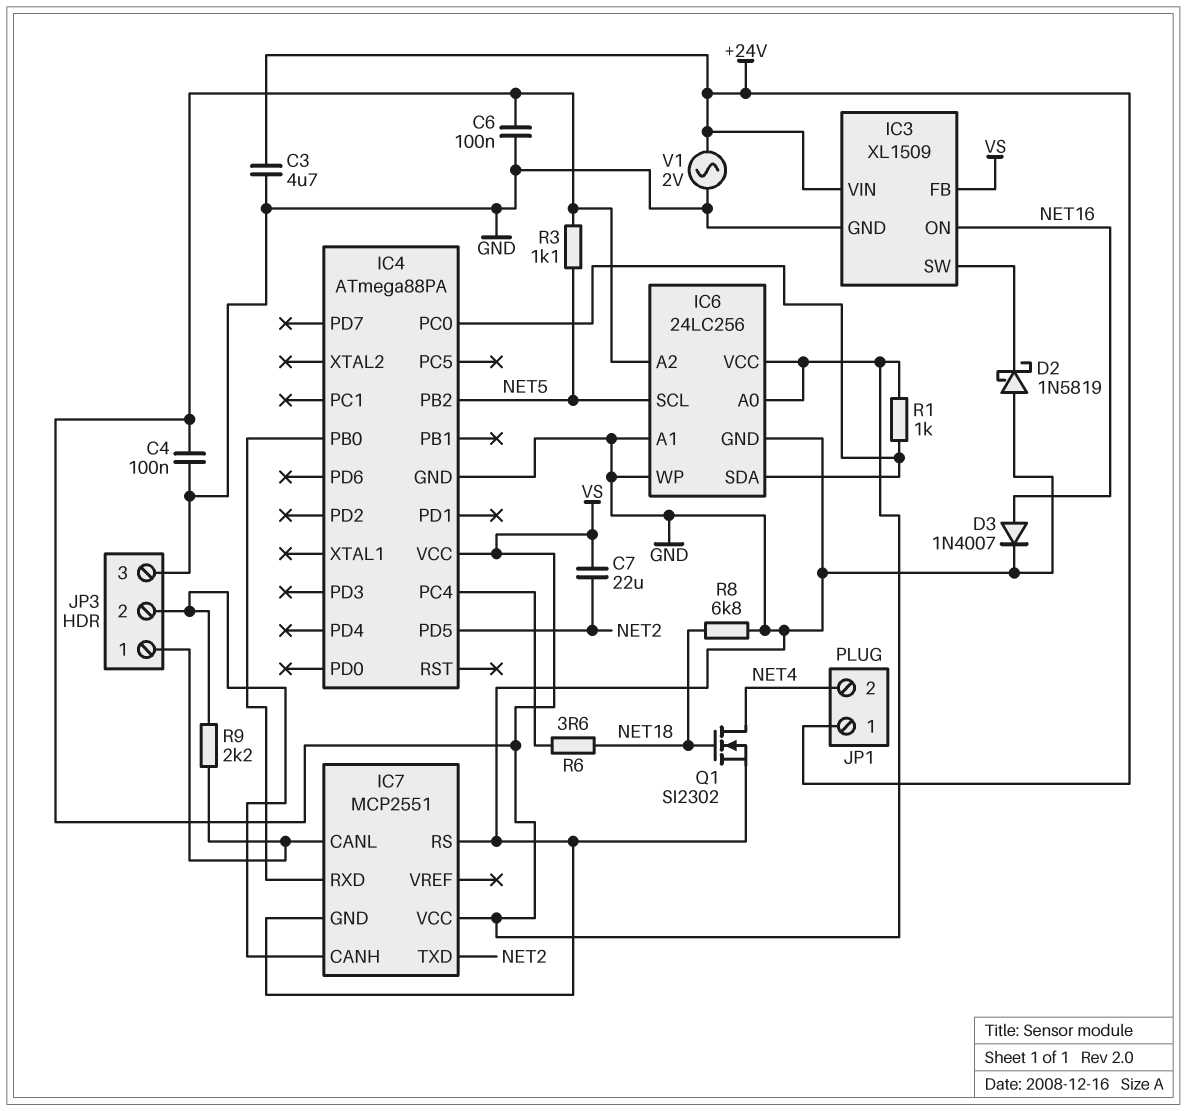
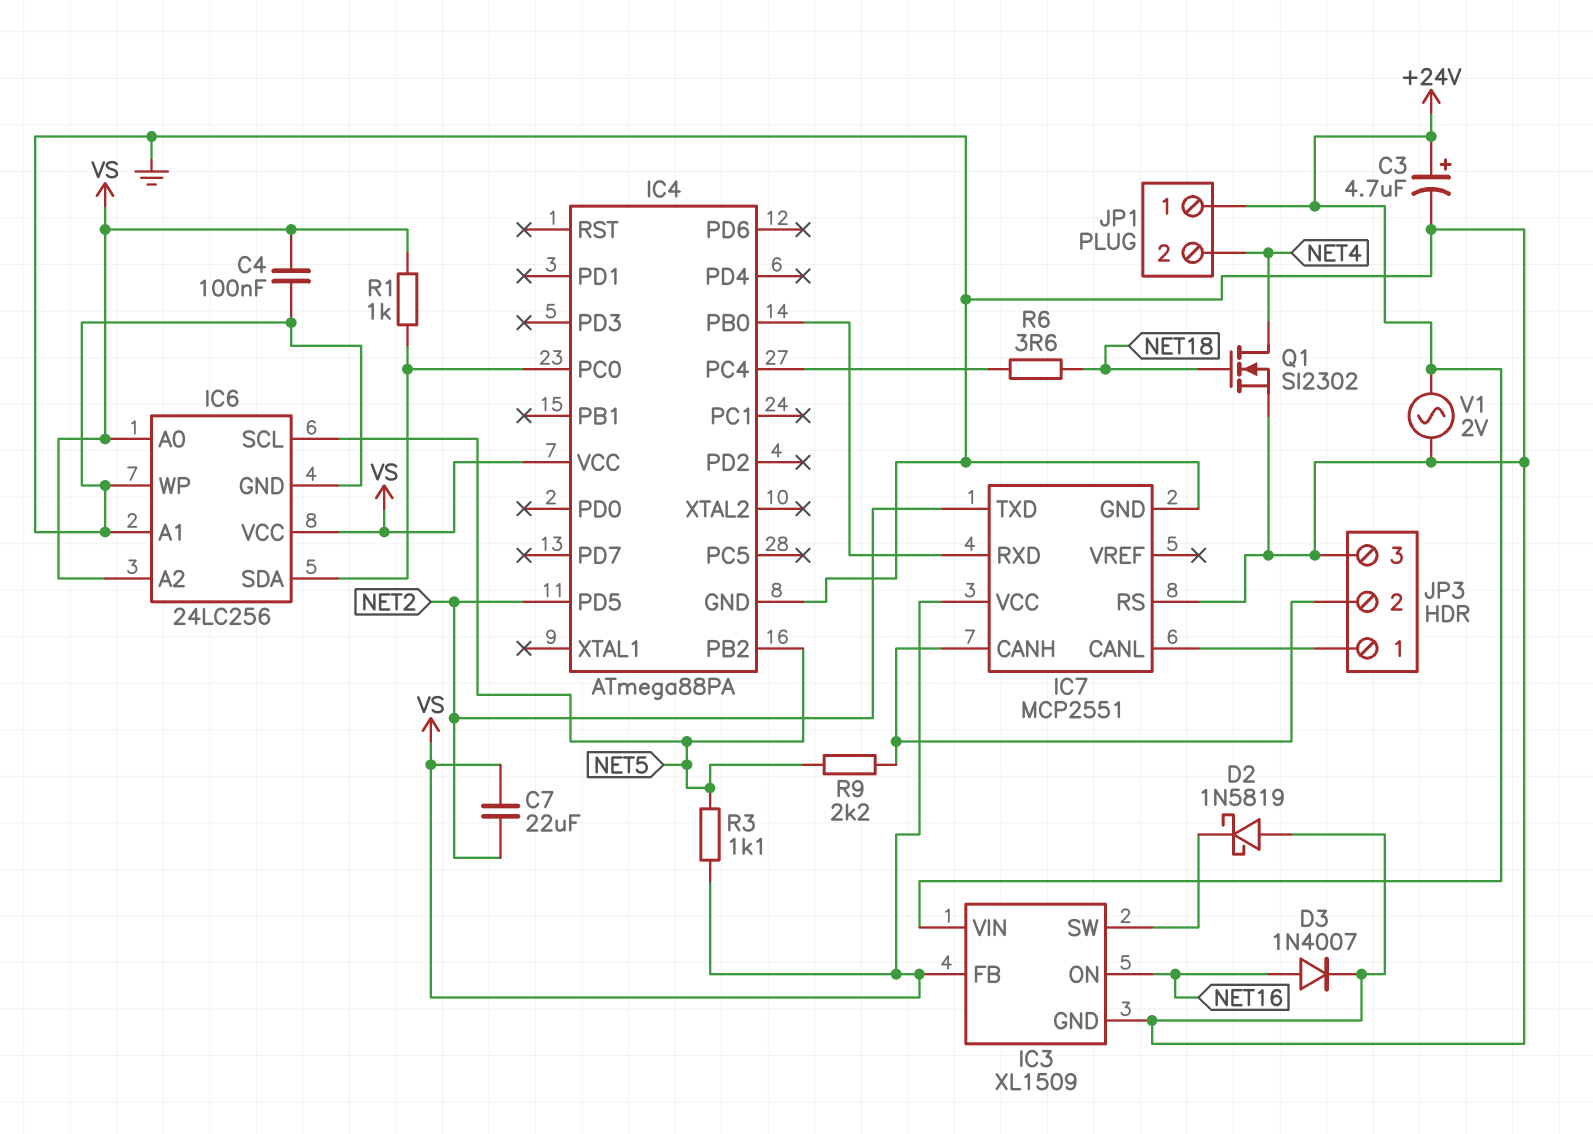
C3: 4.7uF (+24V, GND) -> 4.7uF (plus +24V, minus GND)
C6: 100nF (GND, VS) -> none
R8: 6.8k (GND, NET18) -> none
R9: 2.2k (IC7/CANH, IC7/CANL) -> 2.2k (IC7/CANH, NET5)

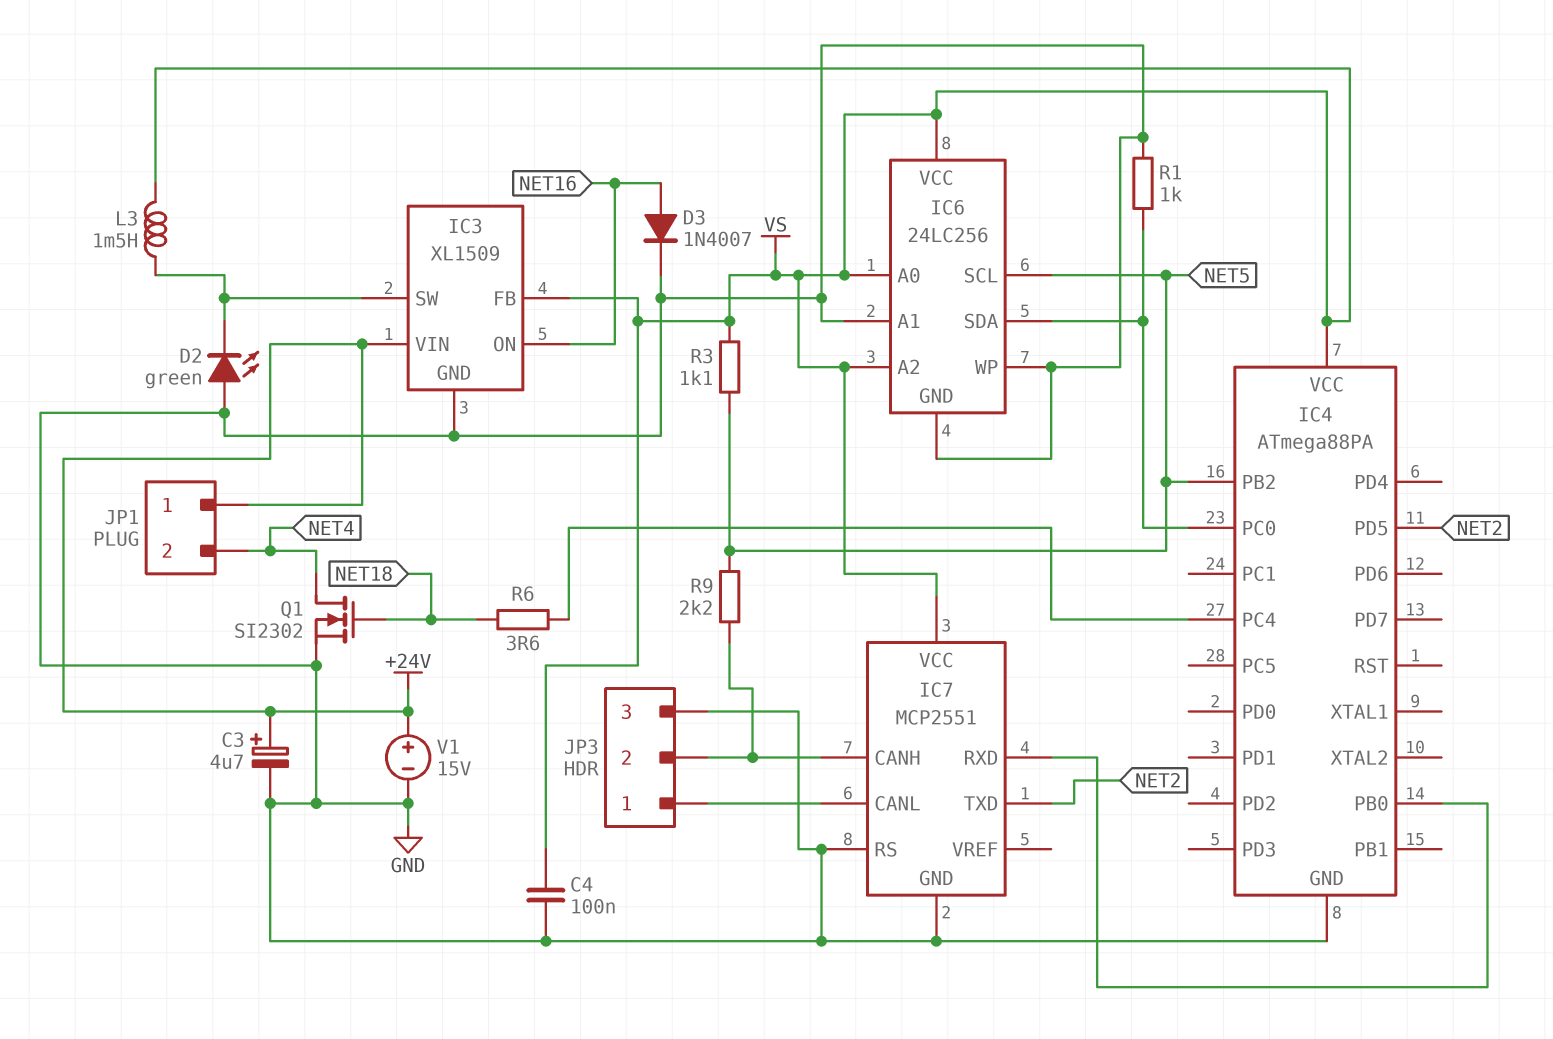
C7: 22uF (NET2, VS) -> none
D2: schottky 1N5819 (A GND, K IC3/SW) -> LED green (A GND, K IC3/SW)
L3: none -> 1.5mH (IC3/SW, VS)
R1: 1k (IC4/PC0, VS) -> 1k (GND, IC4/PC0)
V1: AC 2V (+24V, GND) -> 15V (plus +24V, minus GND)

